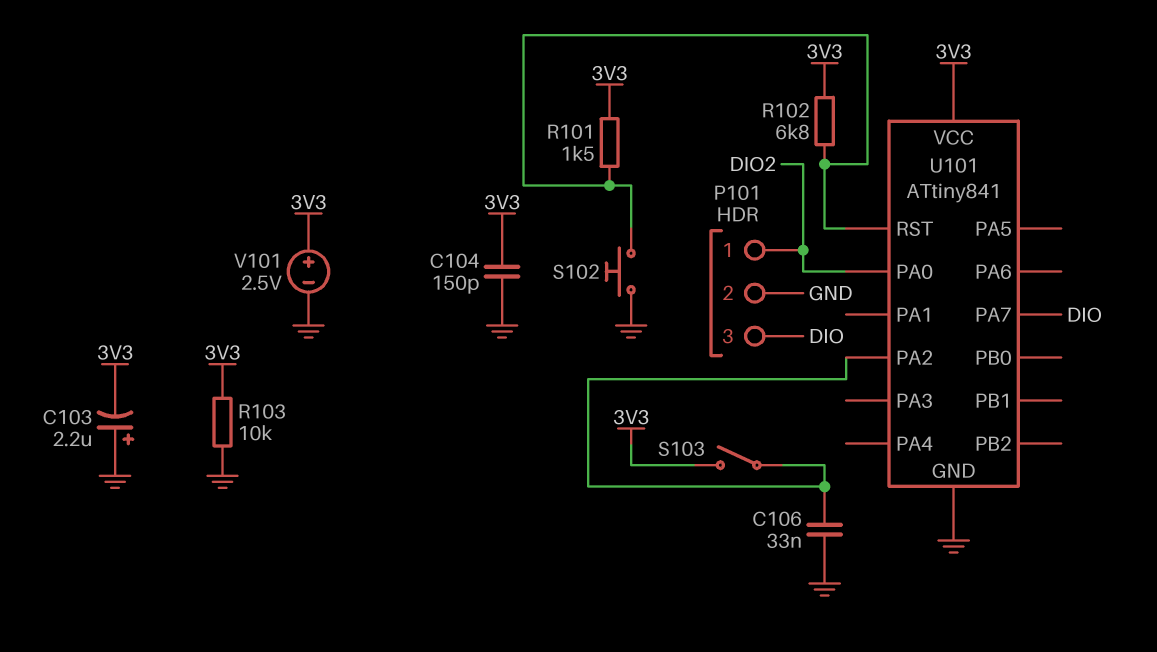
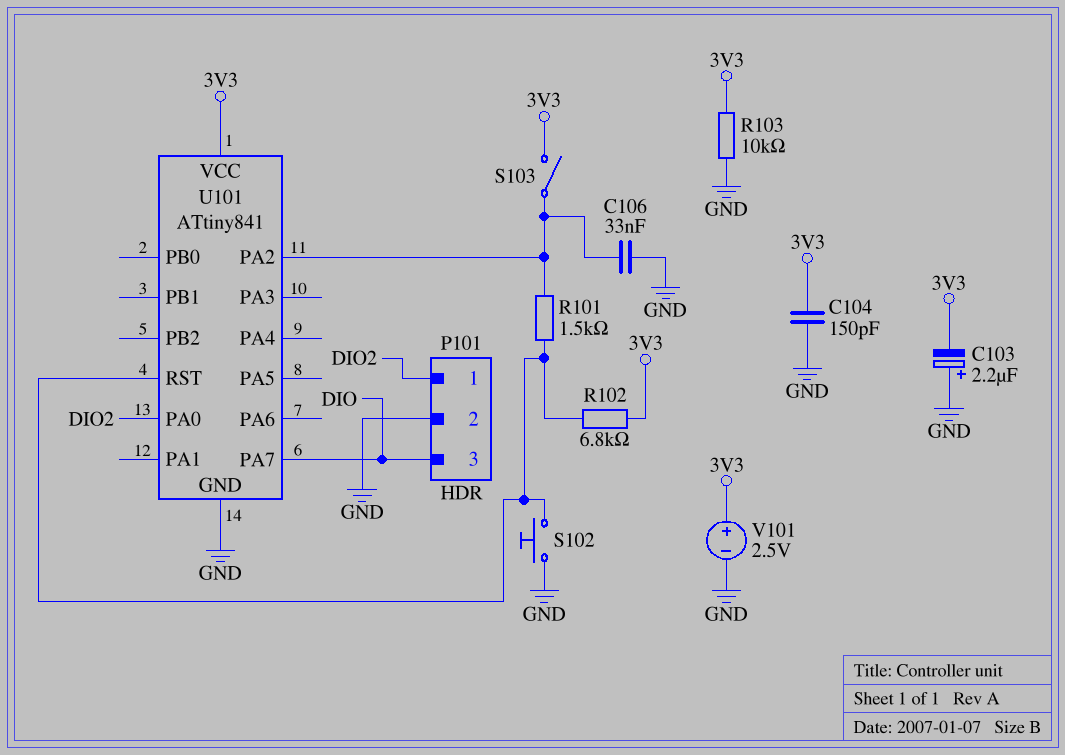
R101: 1.5k (3V3, U101/RST) -> 1.5k (U101/PA2, U101/RST)

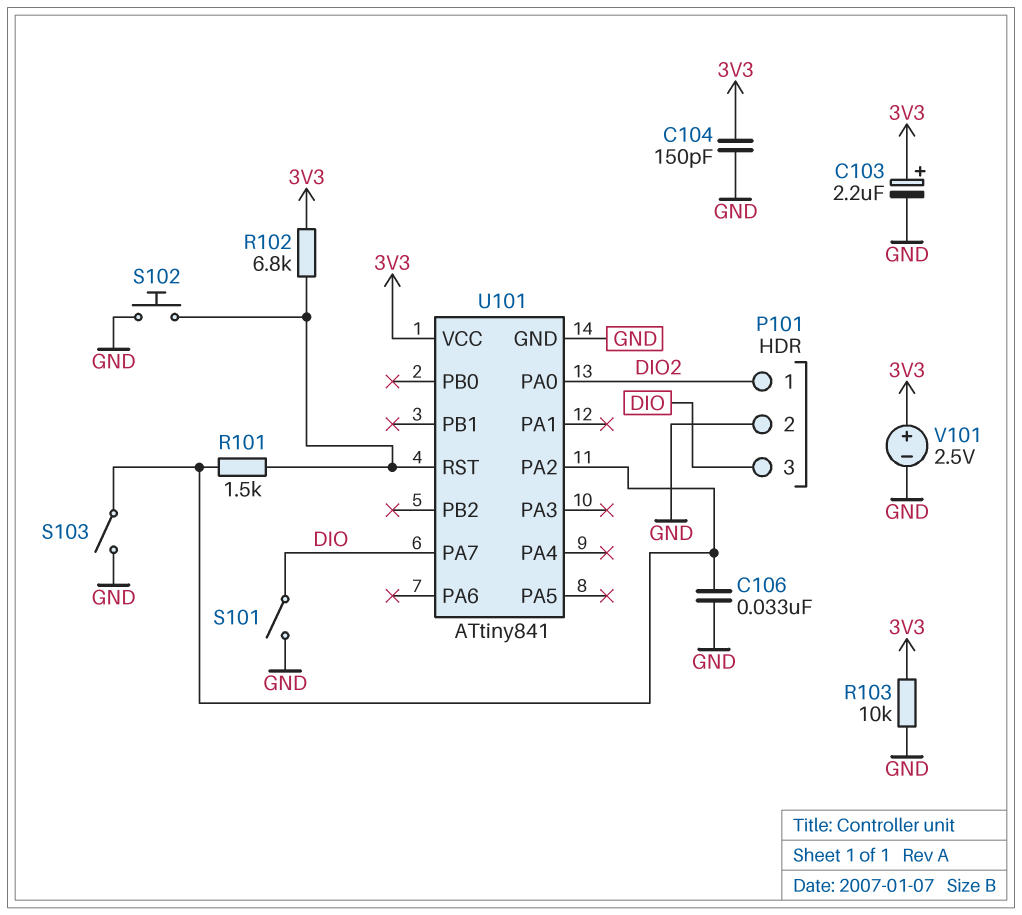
C103: 2.2uF (plus GND, minus 3V3) -> 2.2uF (plus 3V3, minus GND)
S101: none -> switch (DIO, GND)
S103: switch (3V3, U101/PA2) -> switch (GND, U101/PA2)

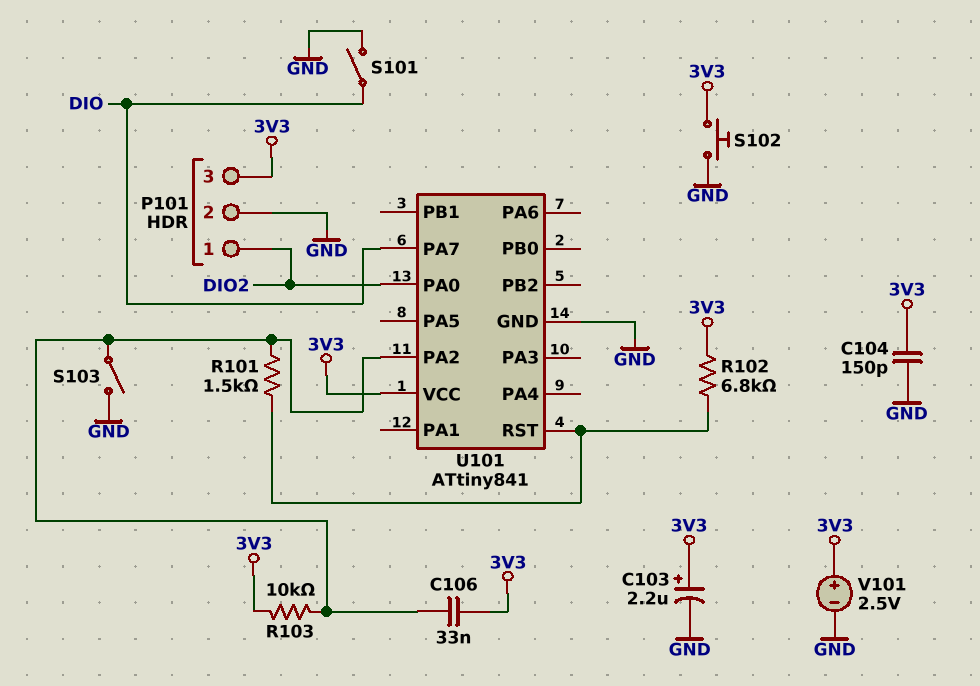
C106: 33nF (GND, U101/PA2) -> 33nF (3V3, U101/PA2)
P101 pin 3: DIO -> 3V3
R103: 10k (3V3, GND) -> 10k (3V3, U101/PA2)
S102: button (GND, U101/RST) -> button (3V3, GND)

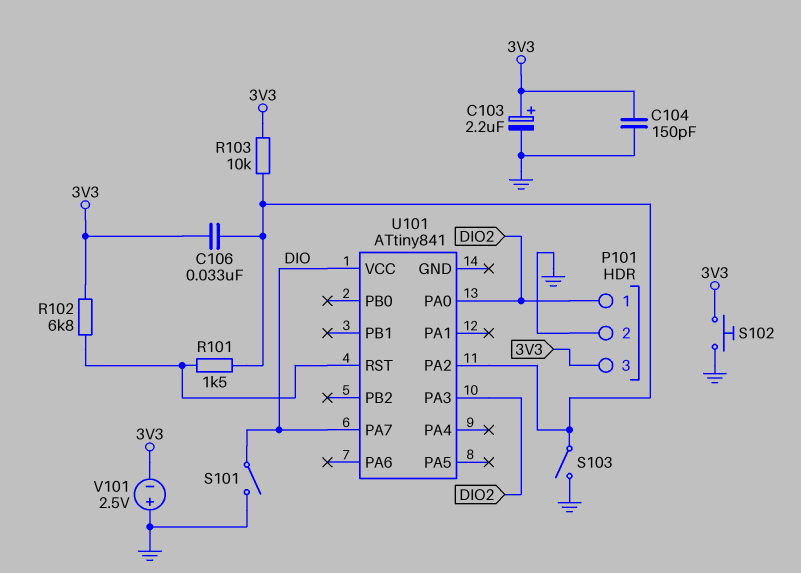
U101 pin GND: GND -> none
U101 pin PA3: none -> DIO2
U101 pin VCC: 3V3 -> DIO
V101: 2.5V (plus 3V3, minus GND) -> 2.5V (plus GND, minus 3V3)

